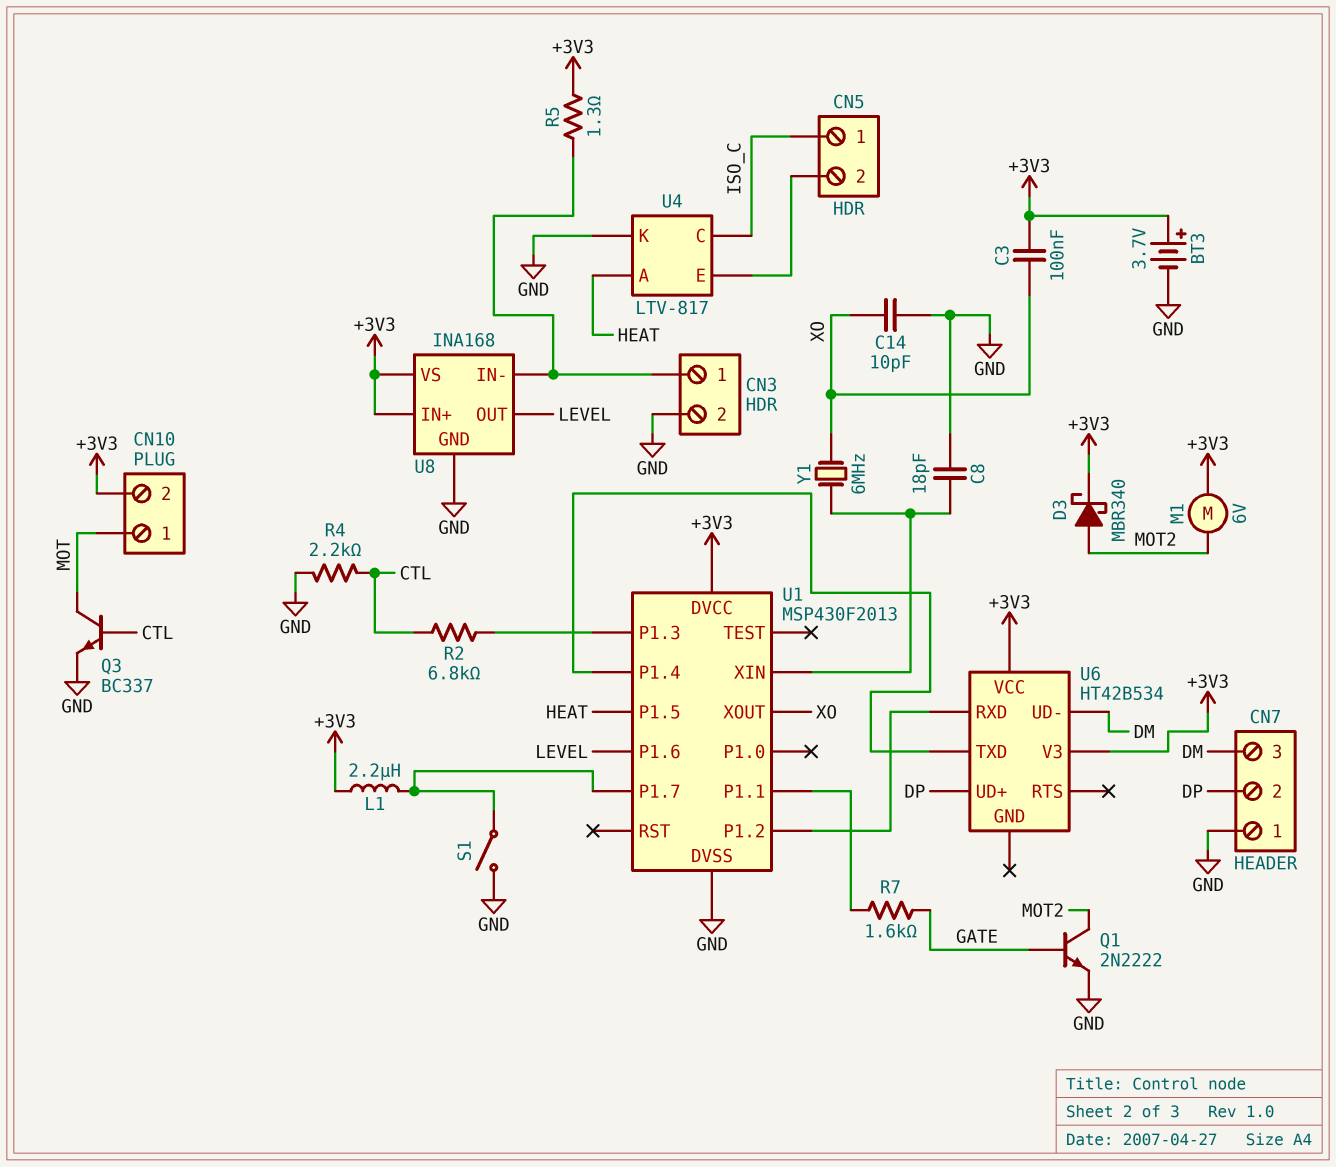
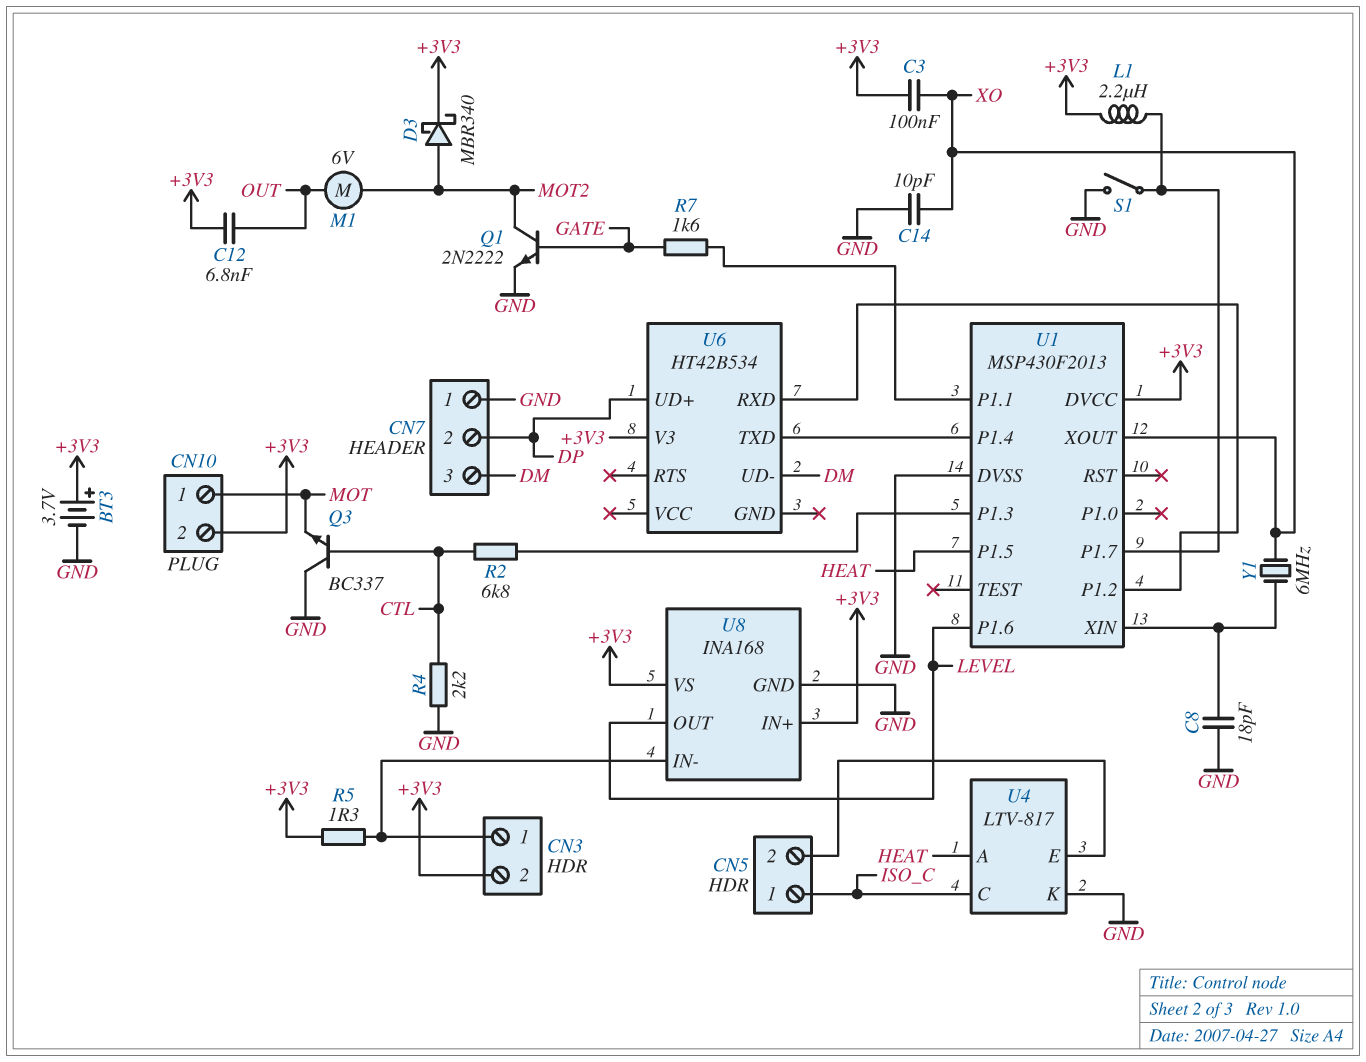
C12: none -> 6.8nF (+3V3, OUT)
CN3 pin 2: GND -> +3V3
M1: motor 6V (+3V3, MOT2) -> motor 6V (MOT2, OUT)
Q3: NPN BC337 (B CTL, C MOT, E GND) -> NPN BC337 (B CTL, C GND, E MOT)
U6 pin VCC: +3V3 -> none

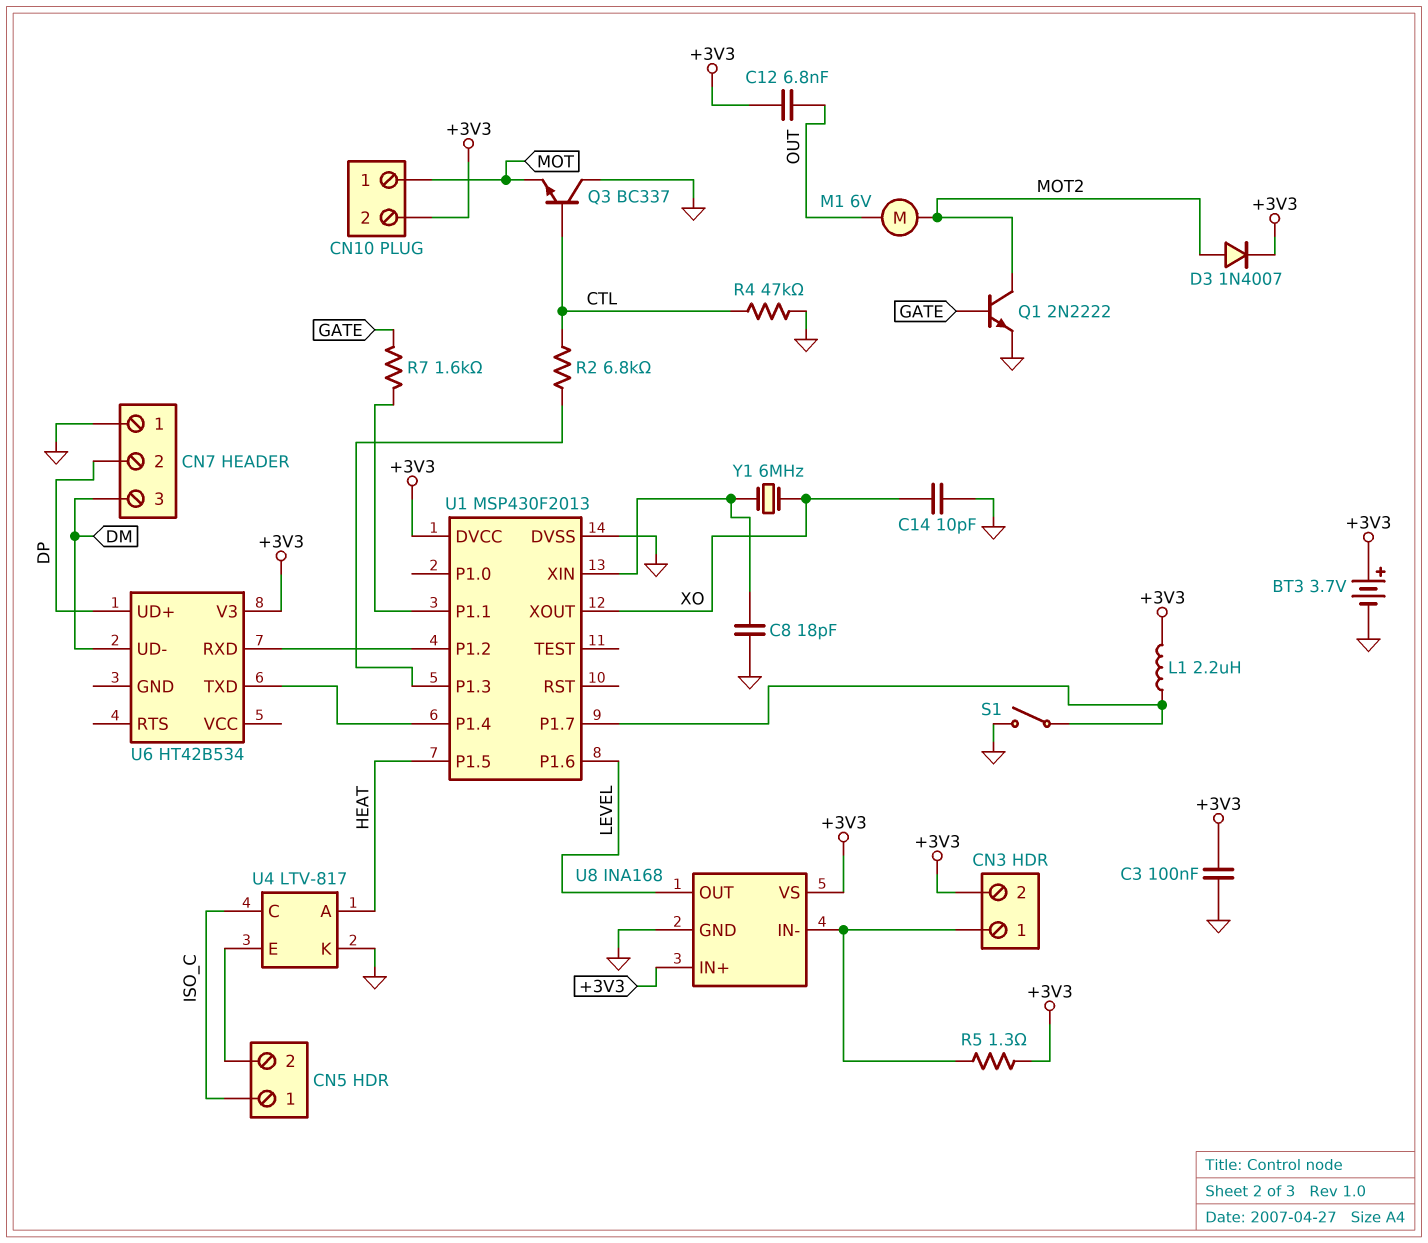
C3: 100nF (+3V3, XO) -> 100nF (+3V3, GND)
D3: schottky MBR340 (A MOT2, K +3V3) -> diode 1N4007 (A MOT2, K +3V3)
R4: 2.2k (CTL, GND) -> 47k (CTL, GND)

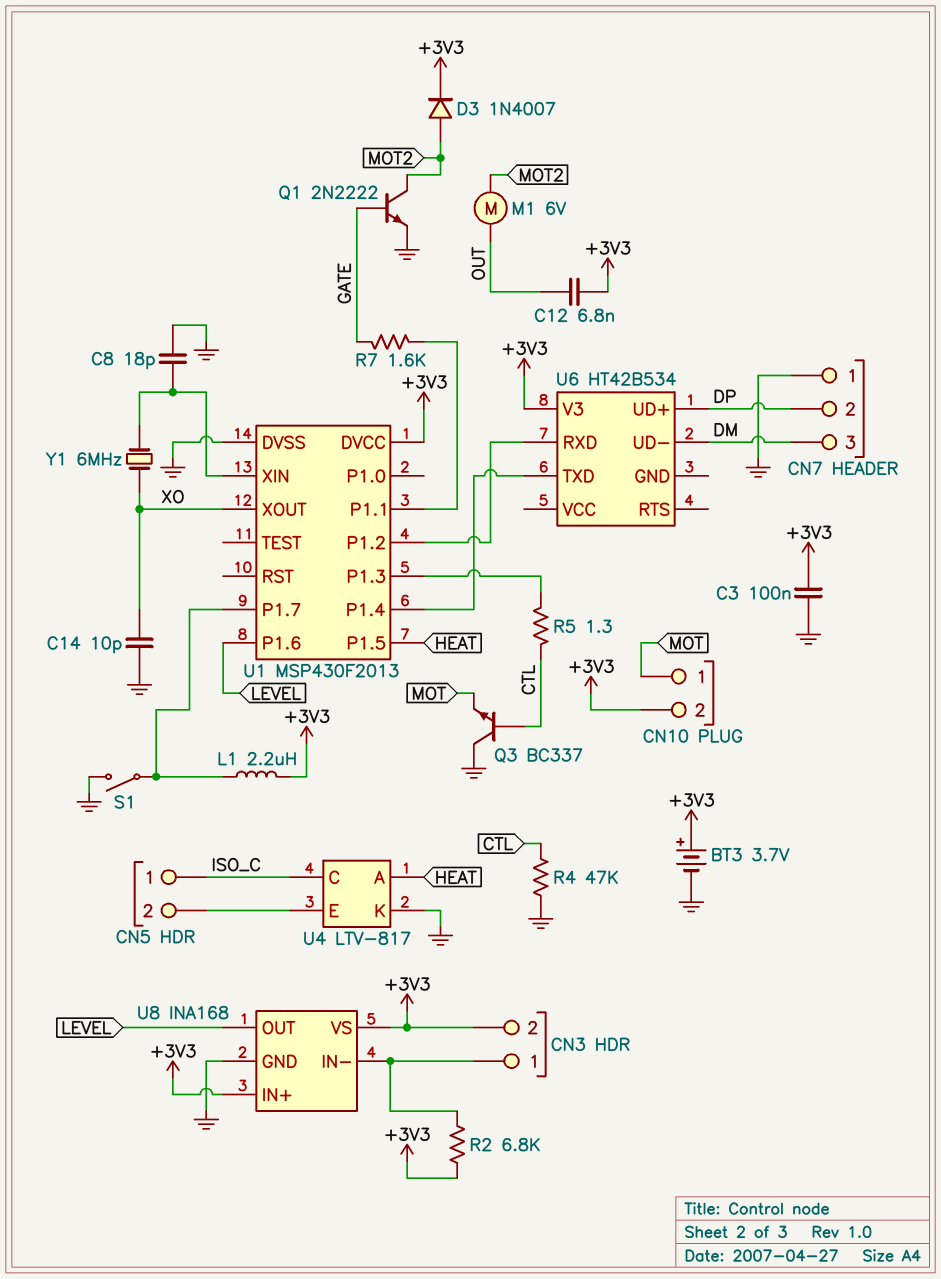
R2: 6.8k (CTL, U1/P1.3) -> 6.8k (+3V3, CN3/1)
R5: 1.3 (+3V3, CN3/1) -> 1.3 (CTL, U1/P1.3)

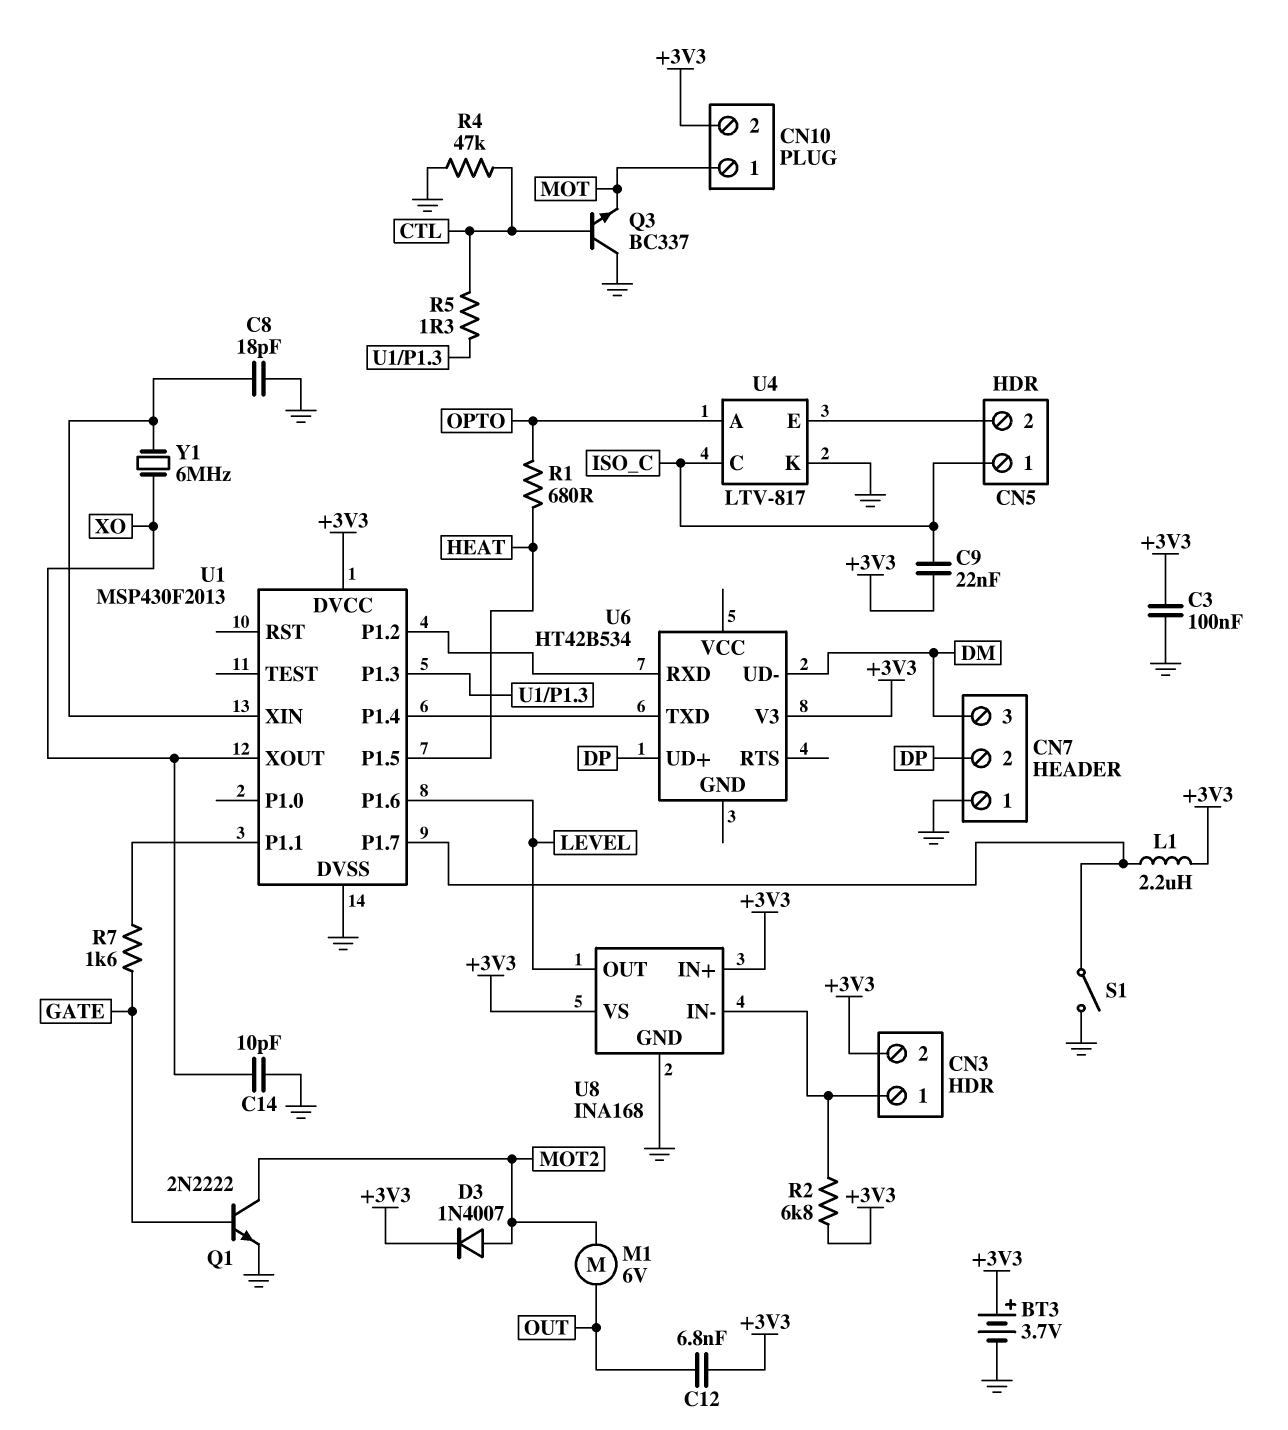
C9: none -> 22nF (+3V3, ISO_C)
R1: none -> 680 (HEAT, OPTO)
U4 pin A: HEAT -> OPTO

